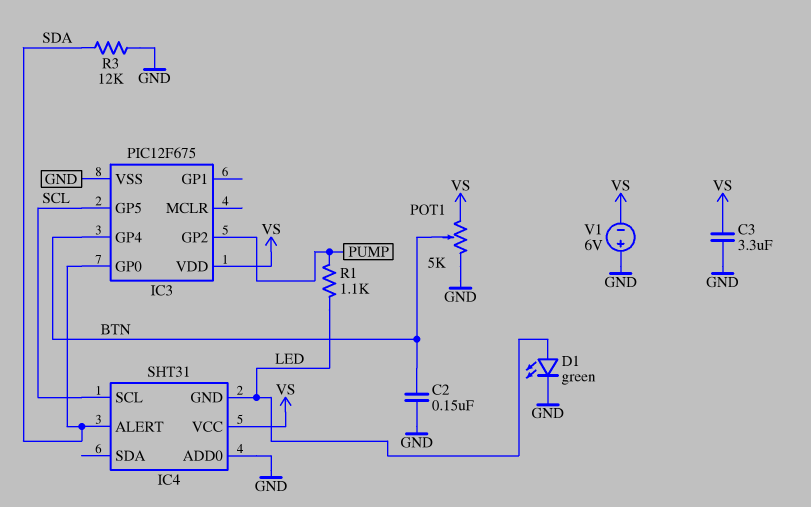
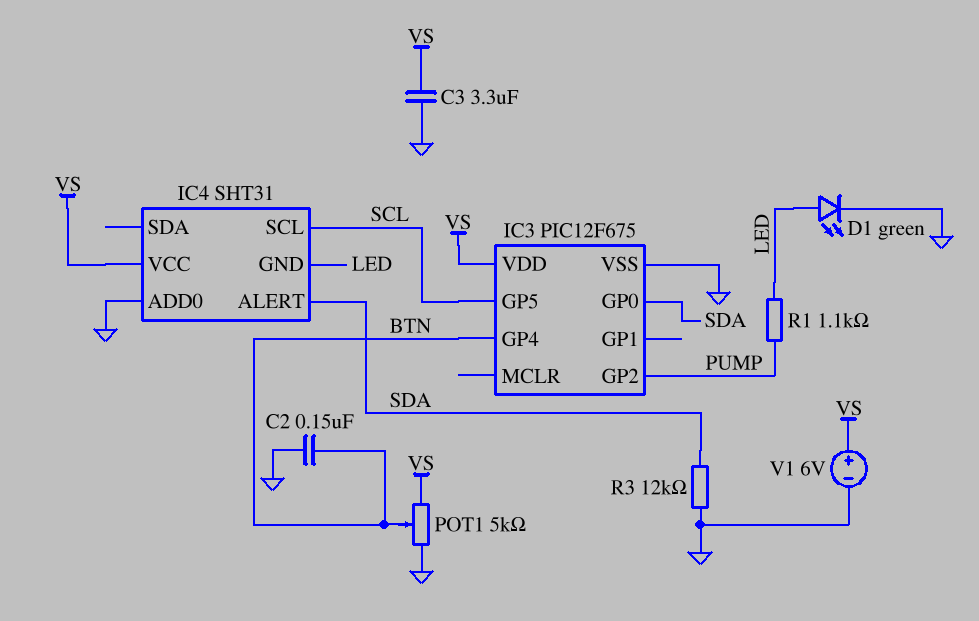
V1: 6V (plus GND, minus VS) -> 6V (plus VS, minus GND)

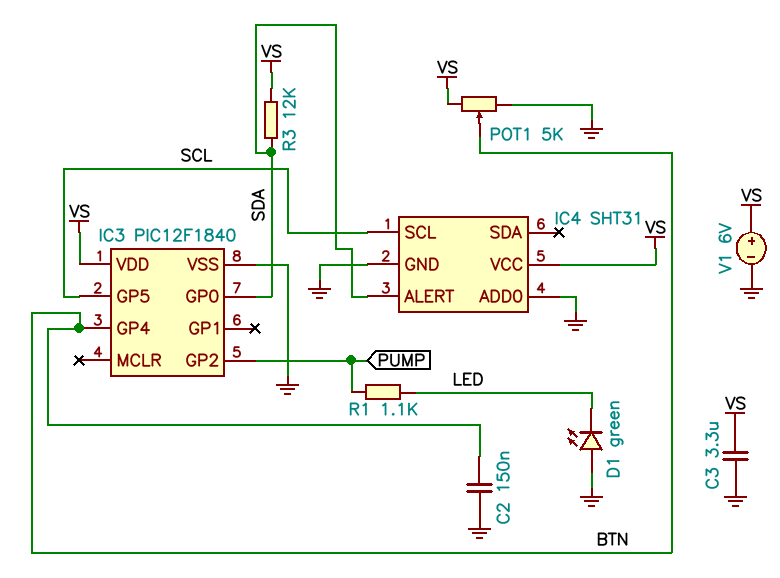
D1: LED green (A LED, K GND) -> LED green (A GND, K LED)
IC3: PIC12F675 -> PIC12F1840
IC4 pin GND: LED -> GND
R3: 12k (GND, SDA) -> 12k (SDA, VS)

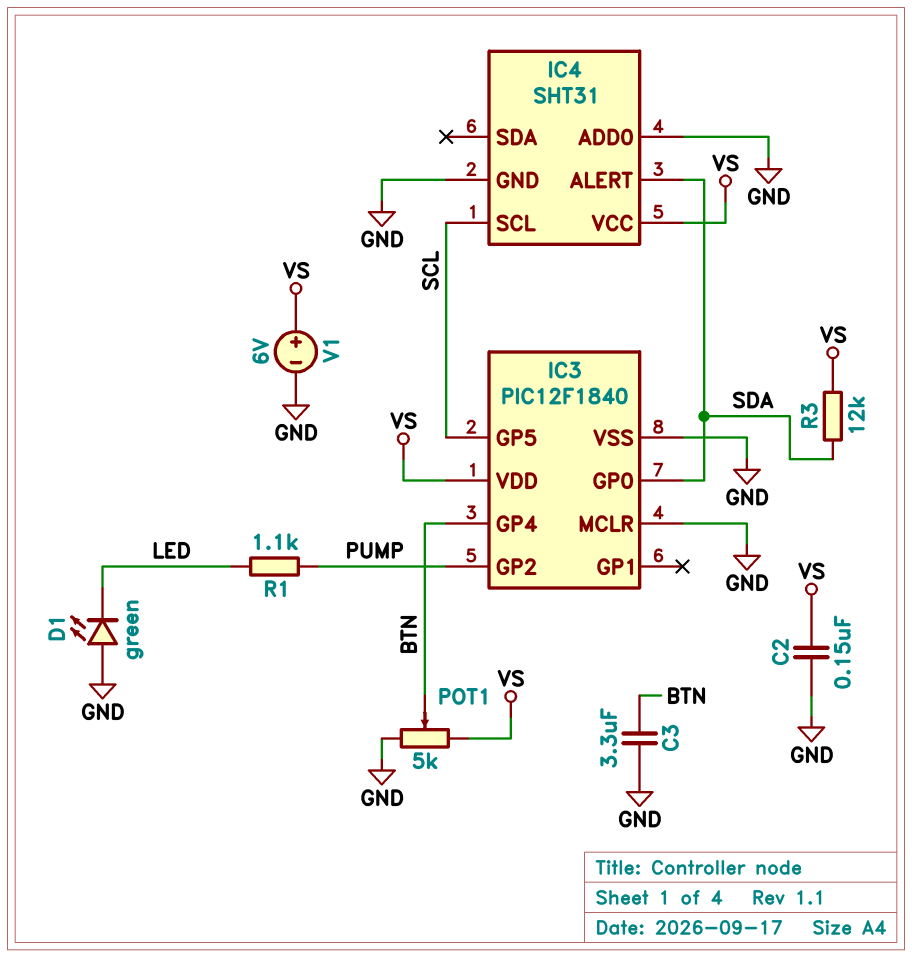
C2: 150nF (BTN, GND) -> 150nF (GND, VS)
C3: 3.3uF (GND, VS) -> 3.3uF (BTN, GND)
IC3 pin MCLR: none -> GND

